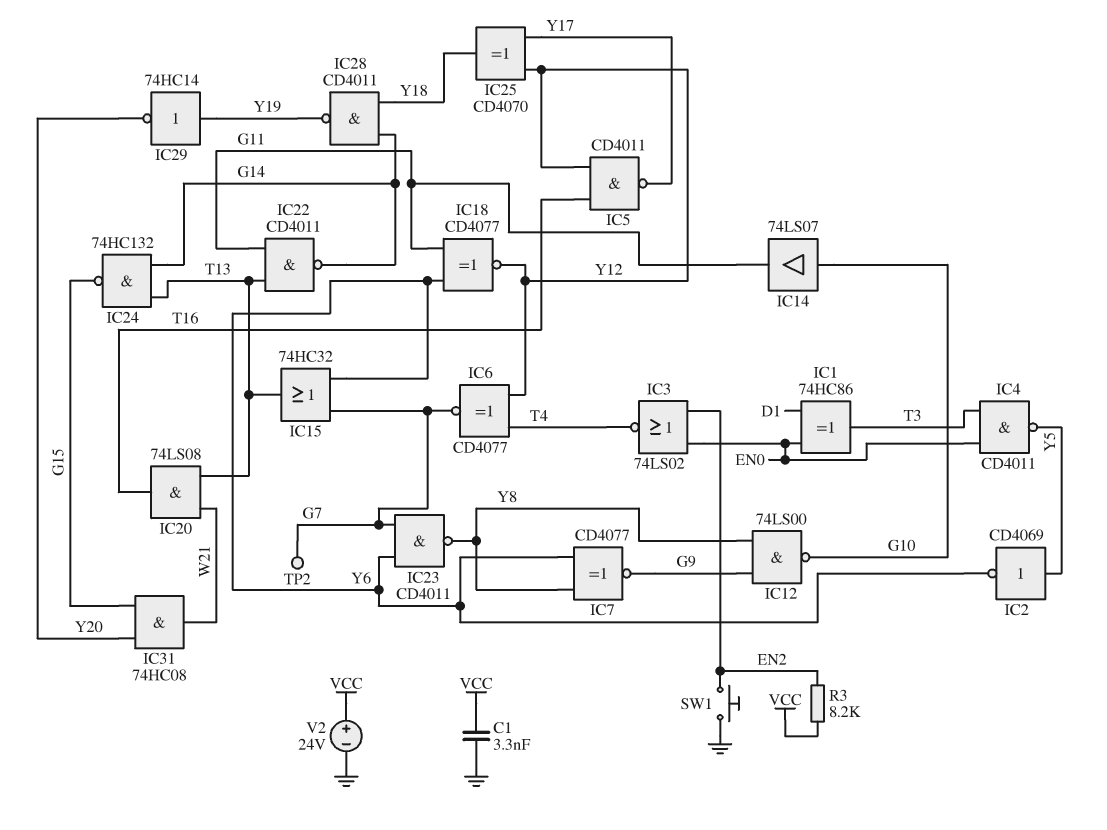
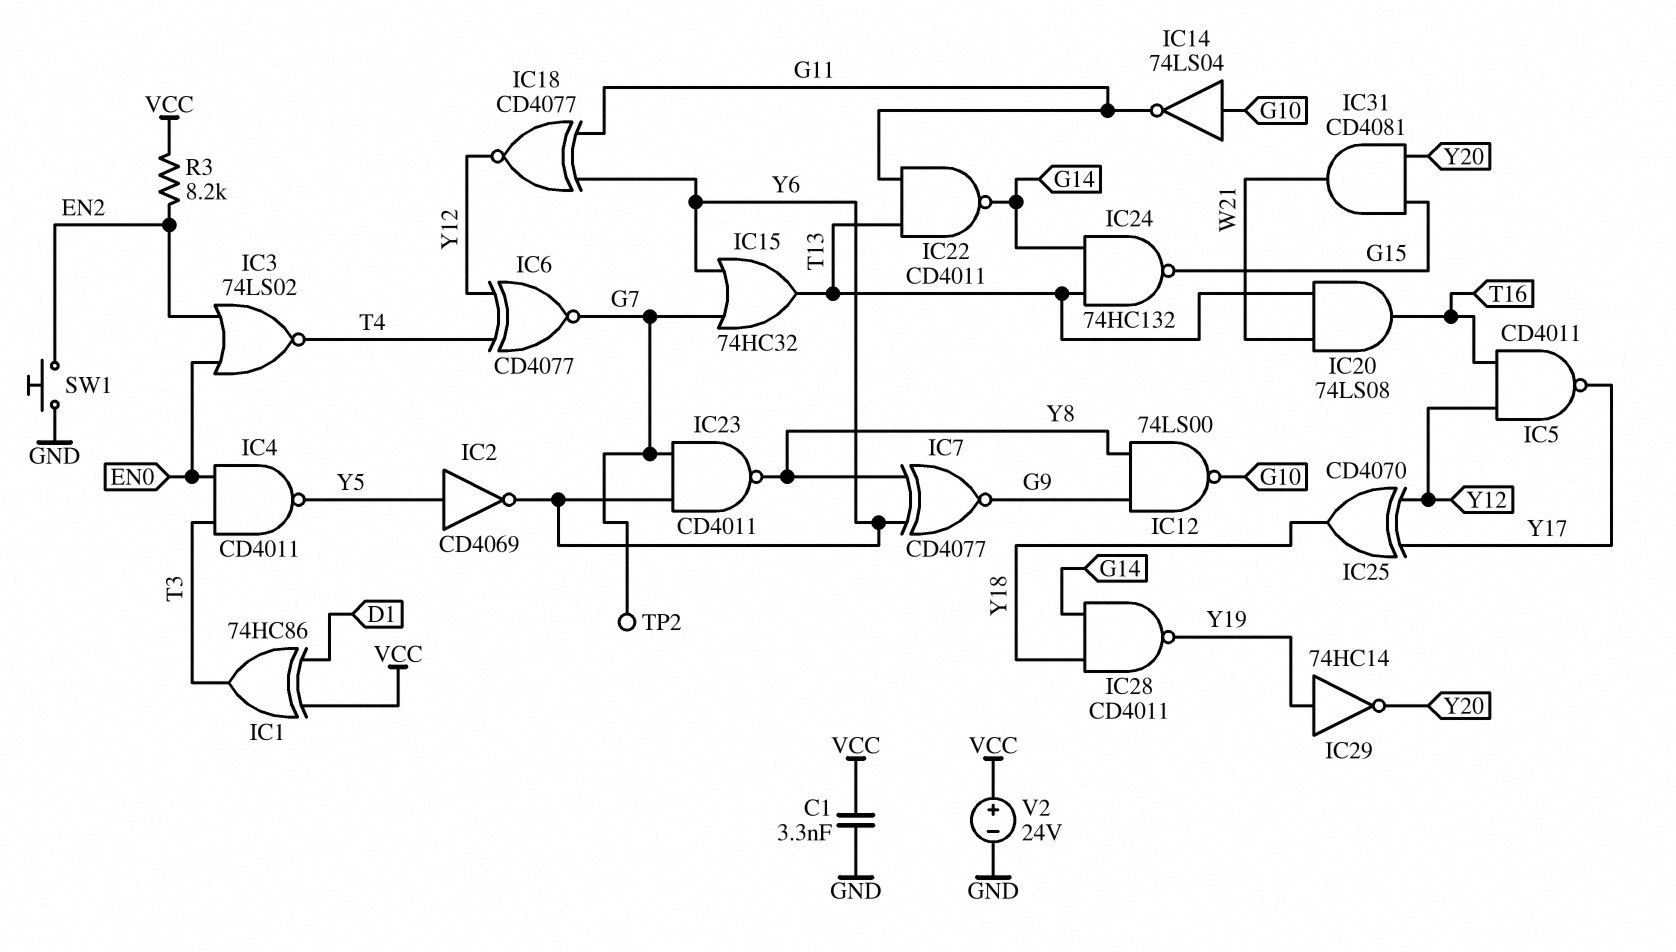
IC1: XOR 74HC86 (in D1, in EN0, out T3) -> XOR 74HC86 (in D1, in VCC, out T3)
IC14: buffer 74LS07 (in G10, out G11) -> NOT 74LS04 (in G10, out G11)
IC31: AND 74HC08 (in G15, in Y20, out W21) -> AND CD4081 (in G15, in Y20, out W21)

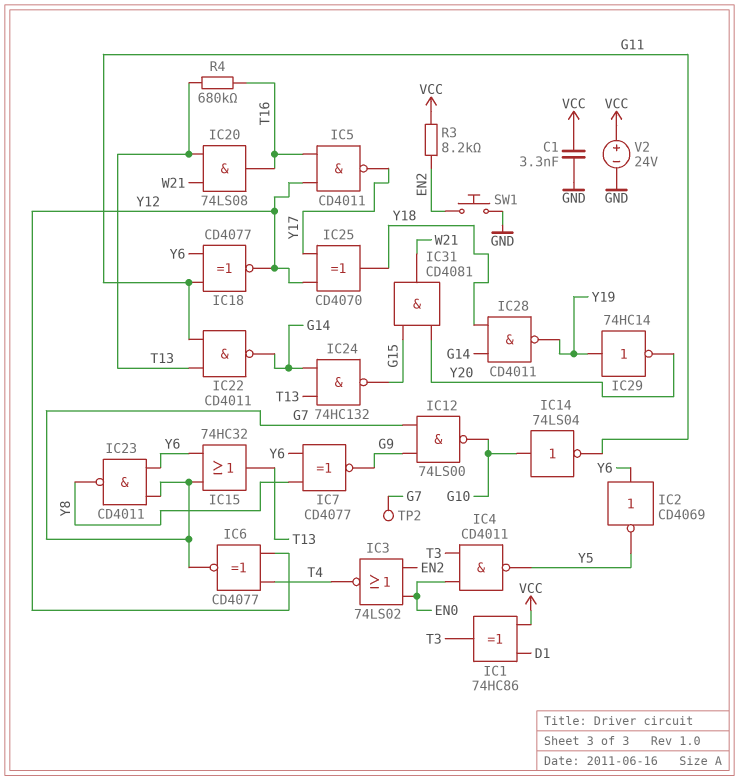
IC2: NOT CD4069 (in Y5, out Y6) -> NOT CD4069 (in Y6, out Y5)
IC12: NAND 74LS00 (in G9, in Y8, out G10) -> NAND 74LS00 (in G7, in G9, out G10)
R4: none -> 680k (T13, T16)

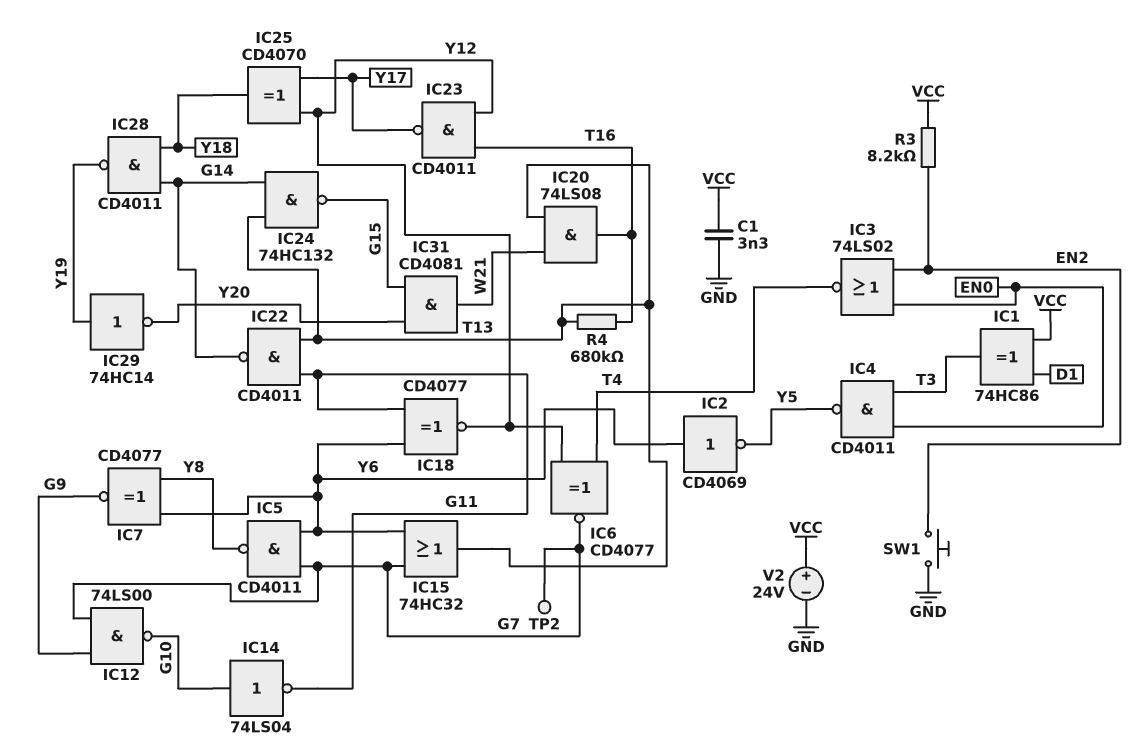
IC5: NAND CD4011 (in T16, in Y12, out Y17) -> NAND CD4011 (in G7, in Y6, out Y8)
IC23: NAND CD4011 (in G7, in Y6, out Y8) -> NAND CD4011 (in T16, in Y12, out Y17)

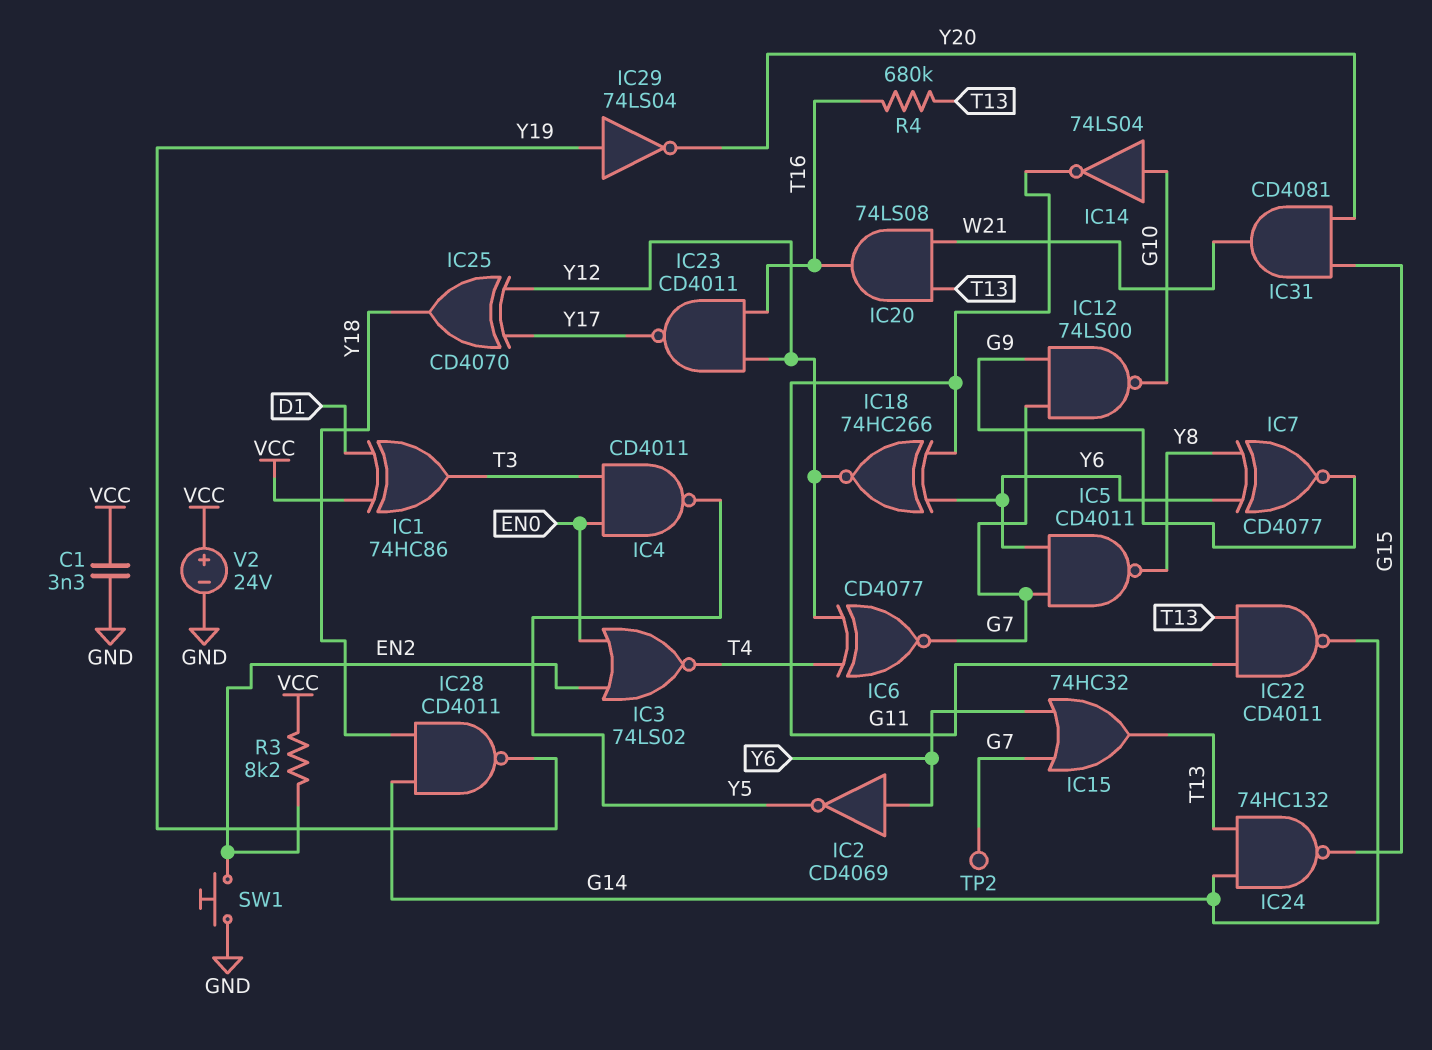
IC18: XNOR CD4077 (in G11, in Y6, out Y12) -> XNOR 74HC266 (in G11, in Y6, out Y12)
IC29: NOT 74HC14 (in Y19, out Y20) -> NOT 74LS04 (in Y19, out Y20)

